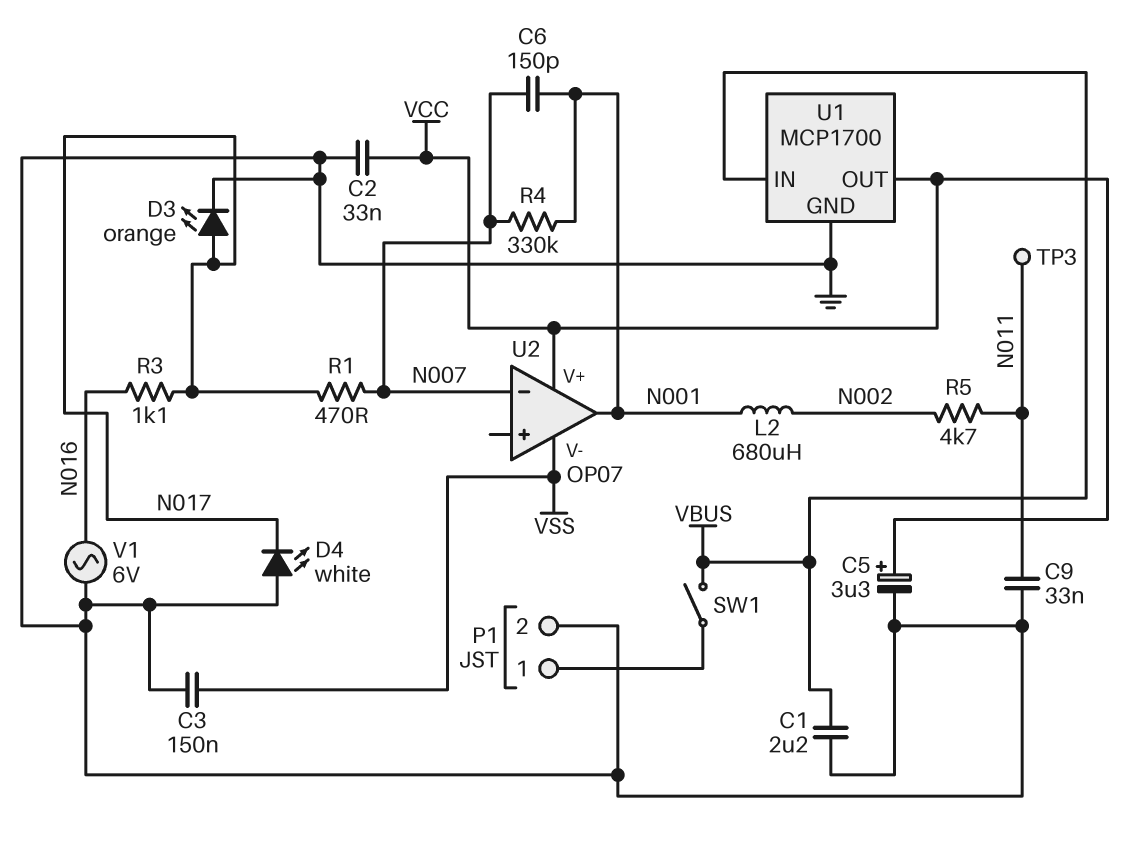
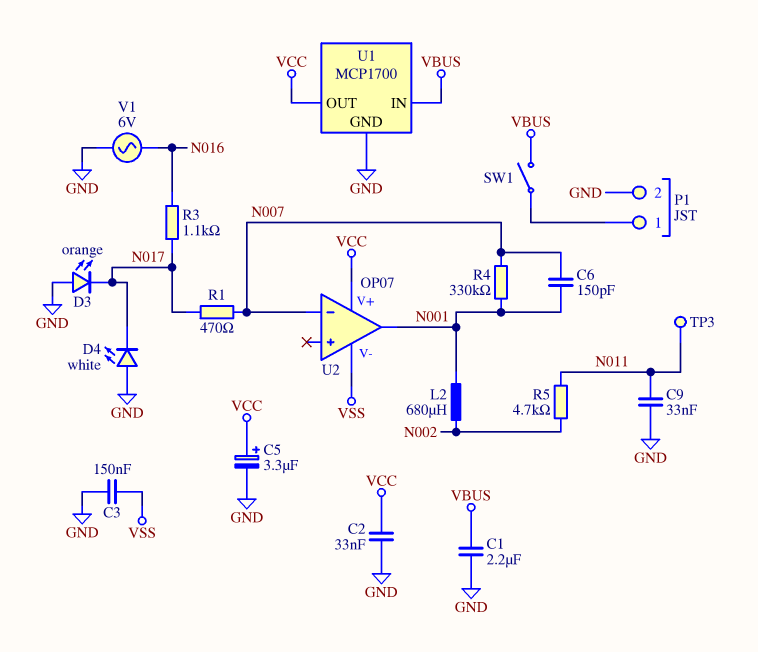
D3: LED orange (A N017, K GND) -> LED orange (A GND, K N017)

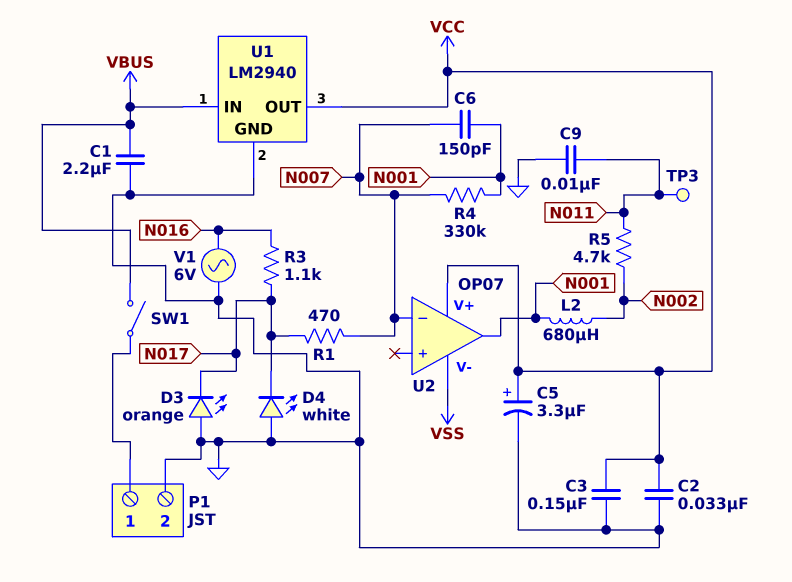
C3: 150nF (GND, VSS) -> 150nF (GND, VCC)
C9: 33nF (GND, N011) -> 10nF (GND, N011)
U1: MCP1700 -> LM2940

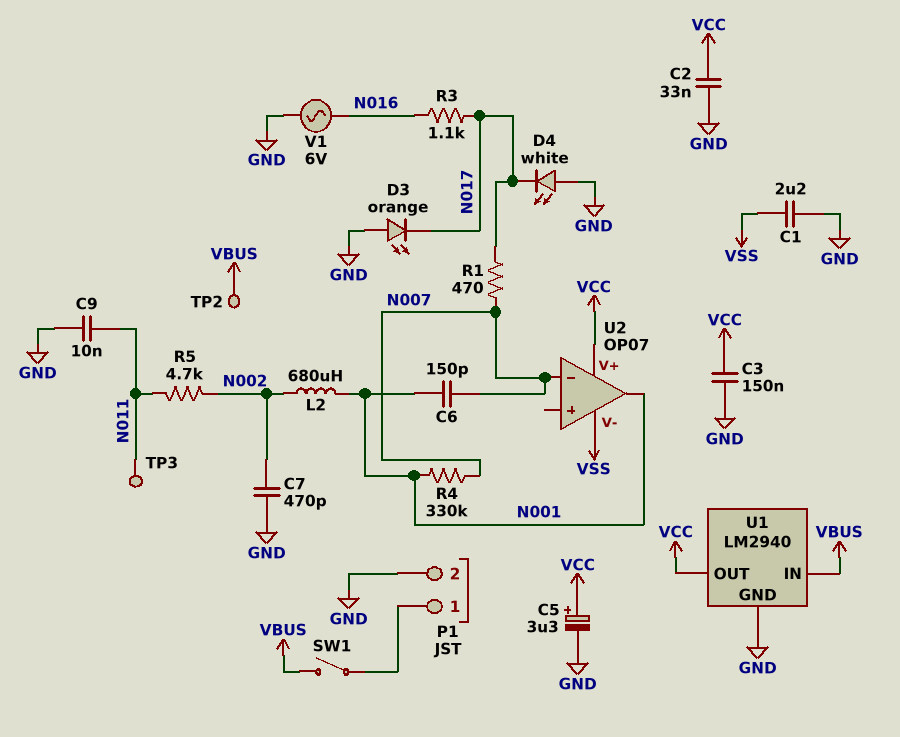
C1: 2.2uF (GND, VBUS) -> 2.2uF (GND, VSS)
C7: none -> 470pF (GND, N002)
TP2: none -> test point (VBUS)

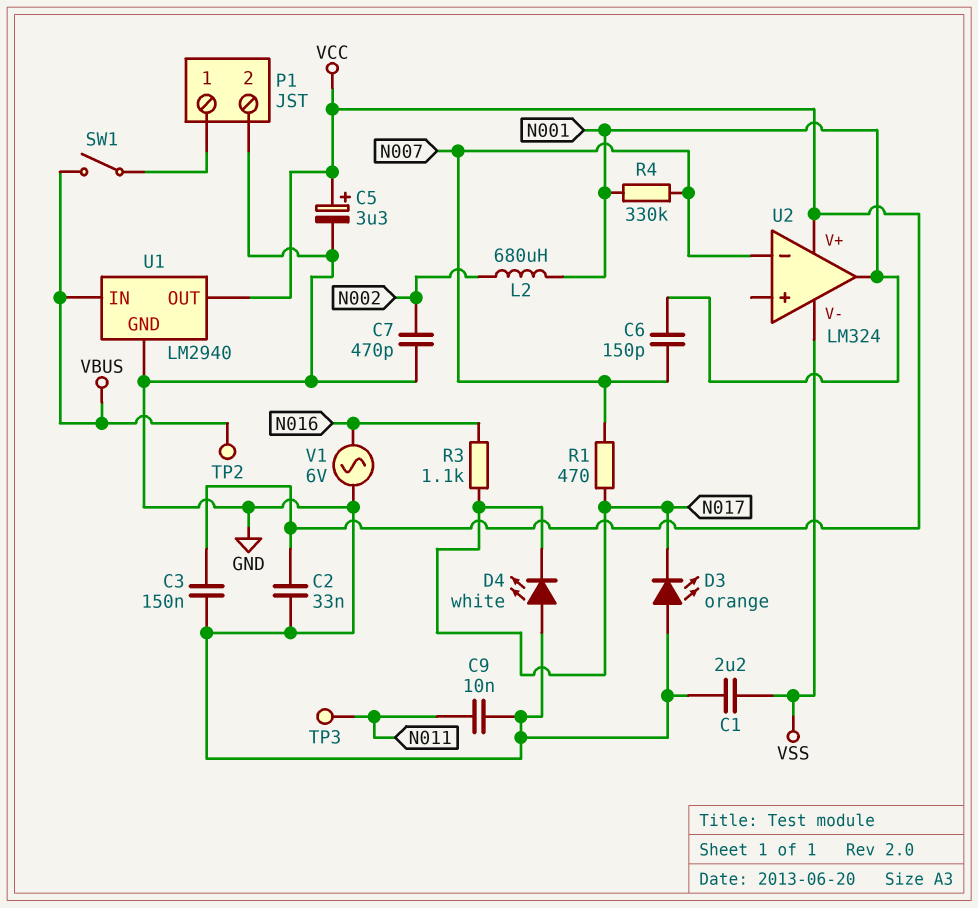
R5: 4.7k (N002, N011) -> none
U2: OP07 -> LM324

